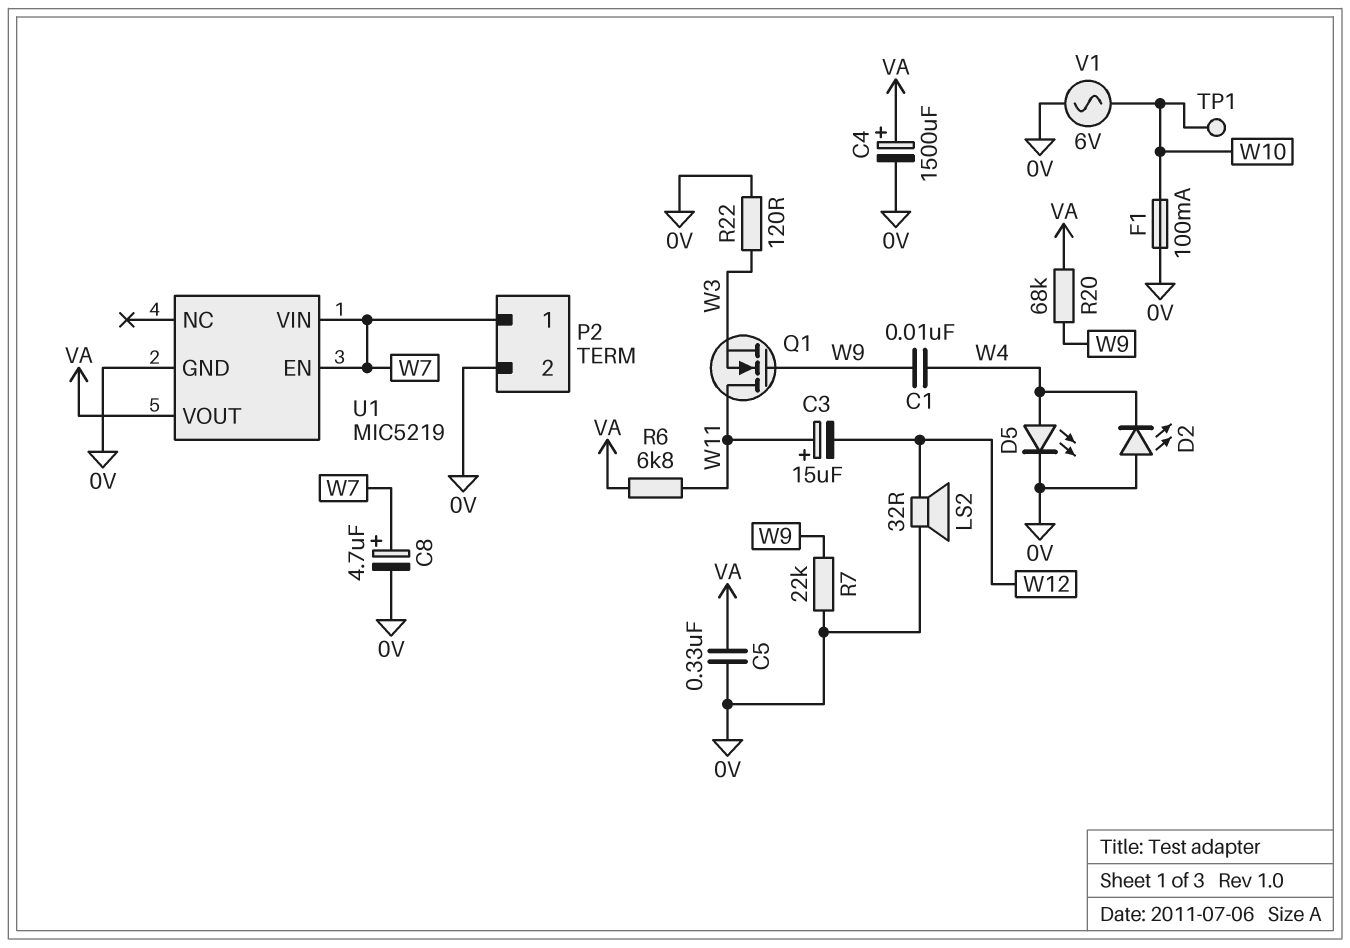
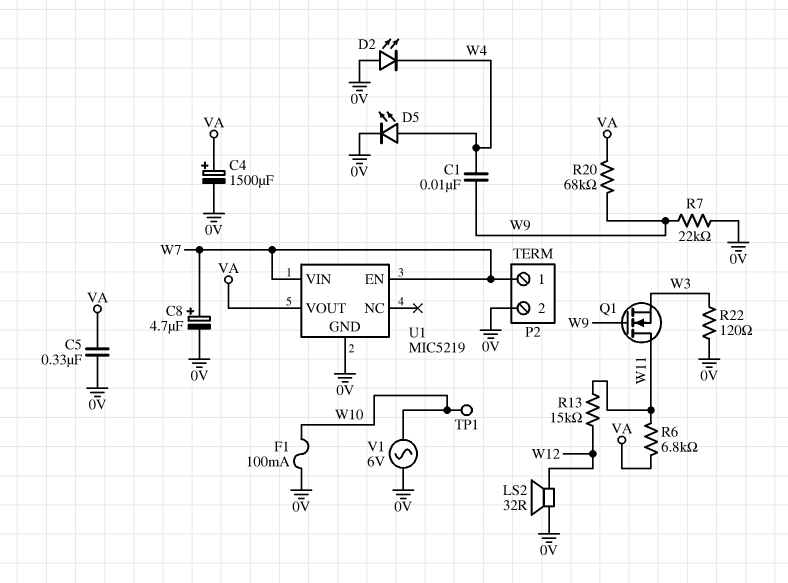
C3: 15uF (plus W11, minus W12) -> none
R13: none -> 15k (W11, W12)

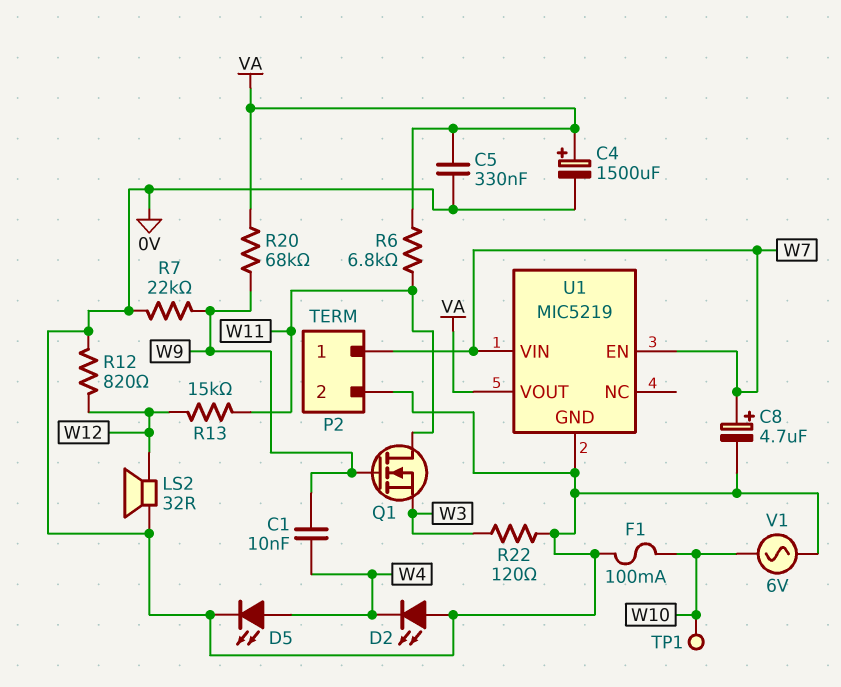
R12: none -> 820 (0V, W12)

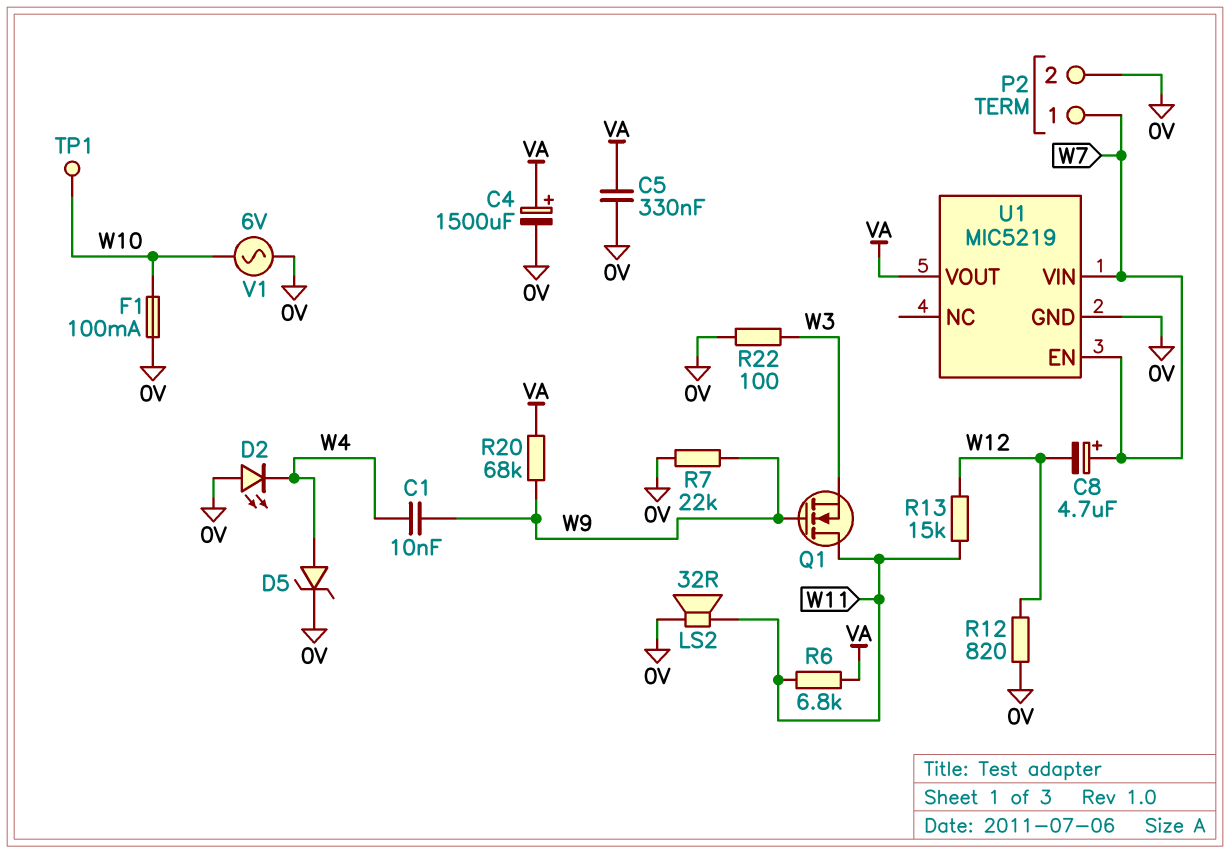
C8: 4.7uF (plus W7, minus 0V) -> 4.7uF (plus W7, minus W12)
D5: LED (A W4, K 0V) -> zener (A W4, K 0V)
LS2: speaker 32R (0V, W12) -> speaker 32R (0V, W11)
R22: 120 (0V, W3) -> 100 (0V, W3)

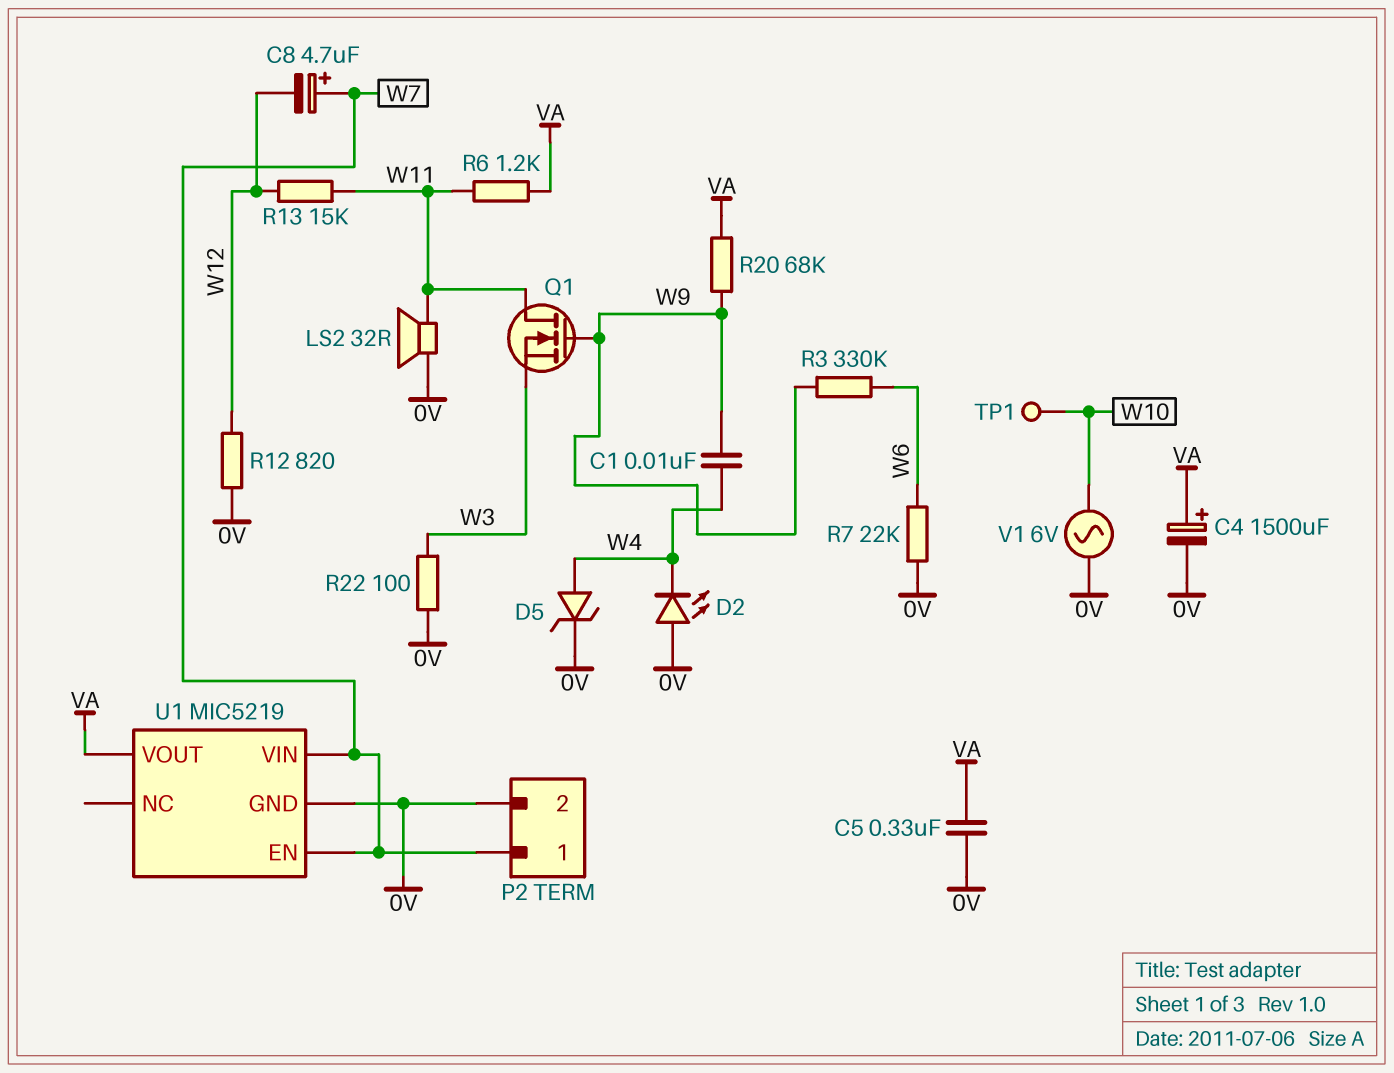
F1: 100mA (0V, W10) -> none
R3: none -> 330k (W6, W9)
R6: 6.8k (VA, W11) -> 1.2k (VA, W11)
R7: 22k (0V, W9) -> 22k (0V, W6)

